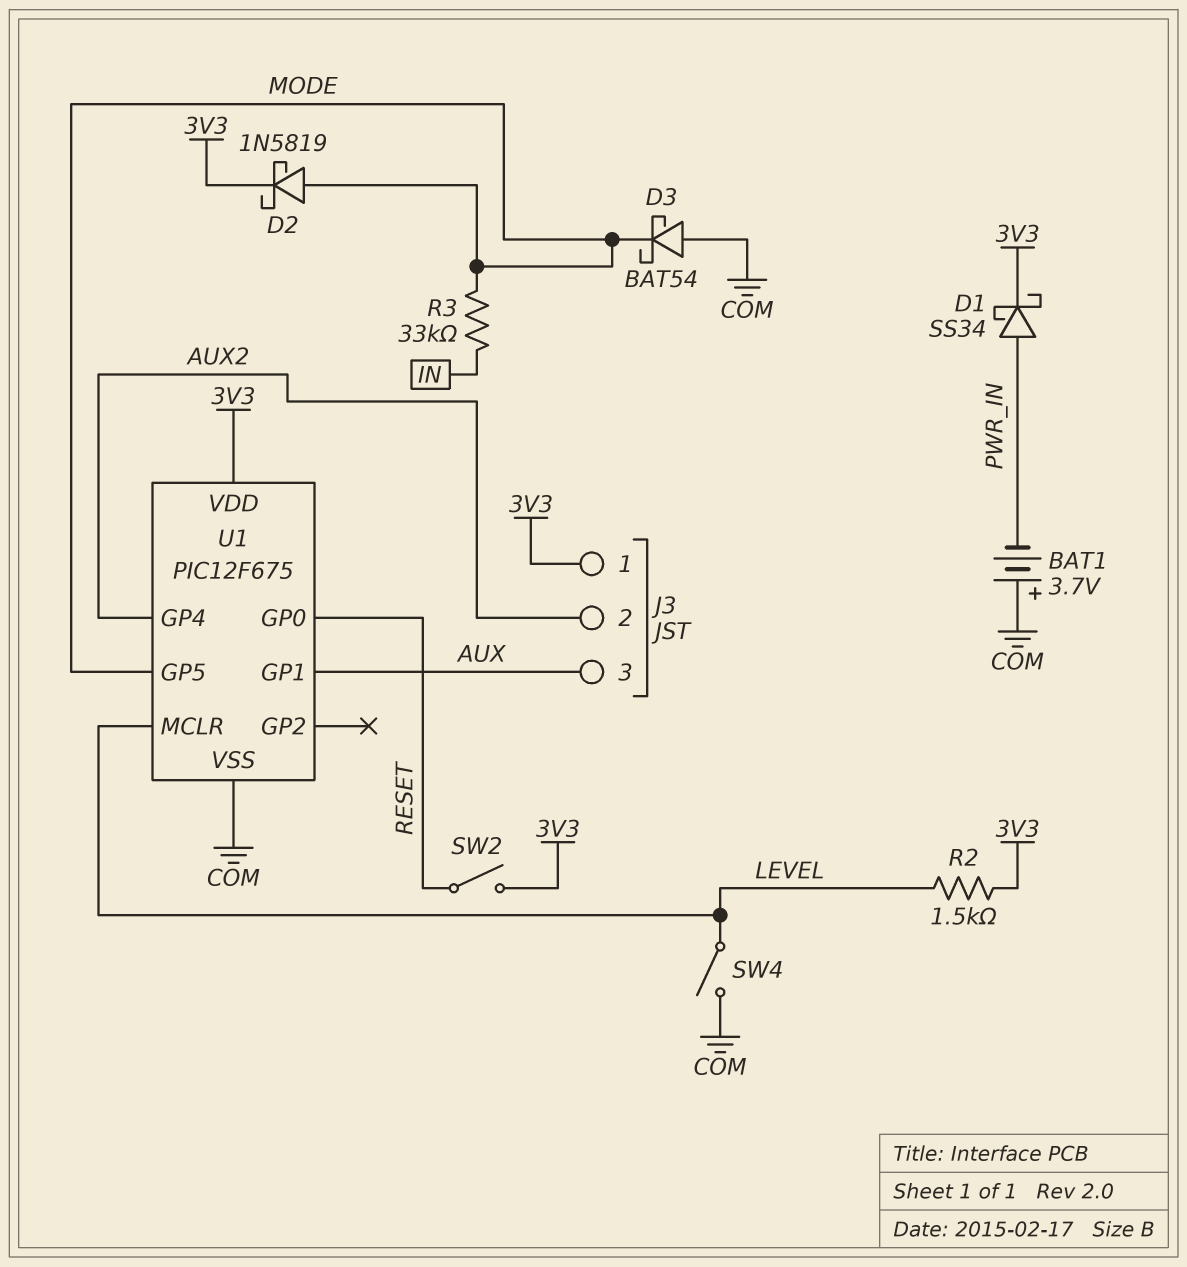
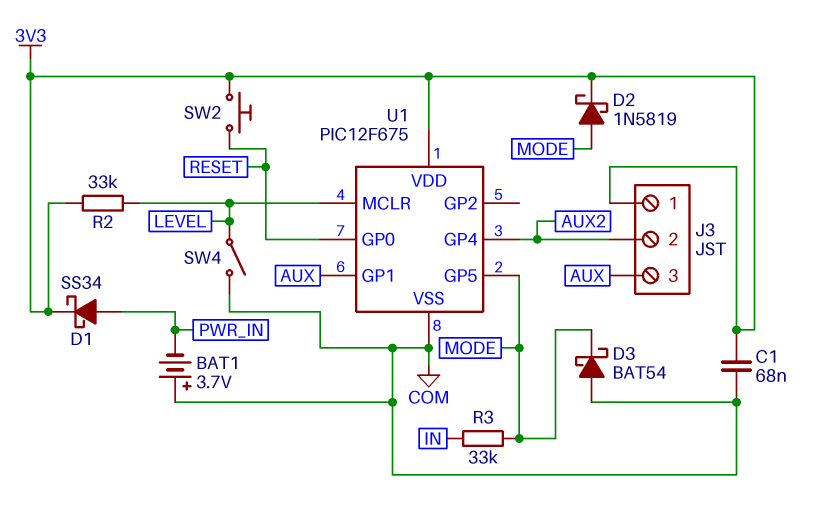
C1: none -> 68nF (3V3, COM)
R2: 1.5k (3V3, LEVEL) -> 33k (3V3, LEVEL)
SW2: switch (3V3, RESET) -> button (3V3, RESET)

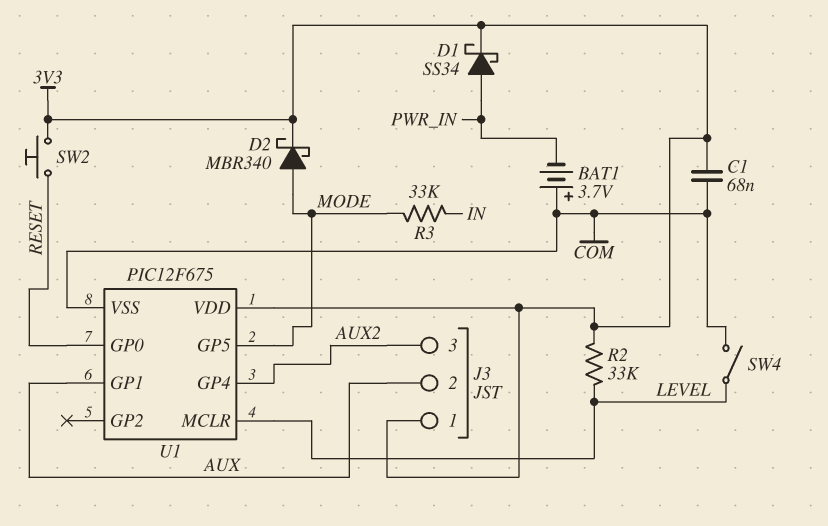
D2: schottky 1N5819 (A MODE, K 3V3) -> schottky MBR340 (A MODE, K 3V3)
D3: schottky BAT54 (A COM, K MODE) -> none
J3 pin 2: AUX2 -> AUX
J3 pin 3: AUX -> AUX2

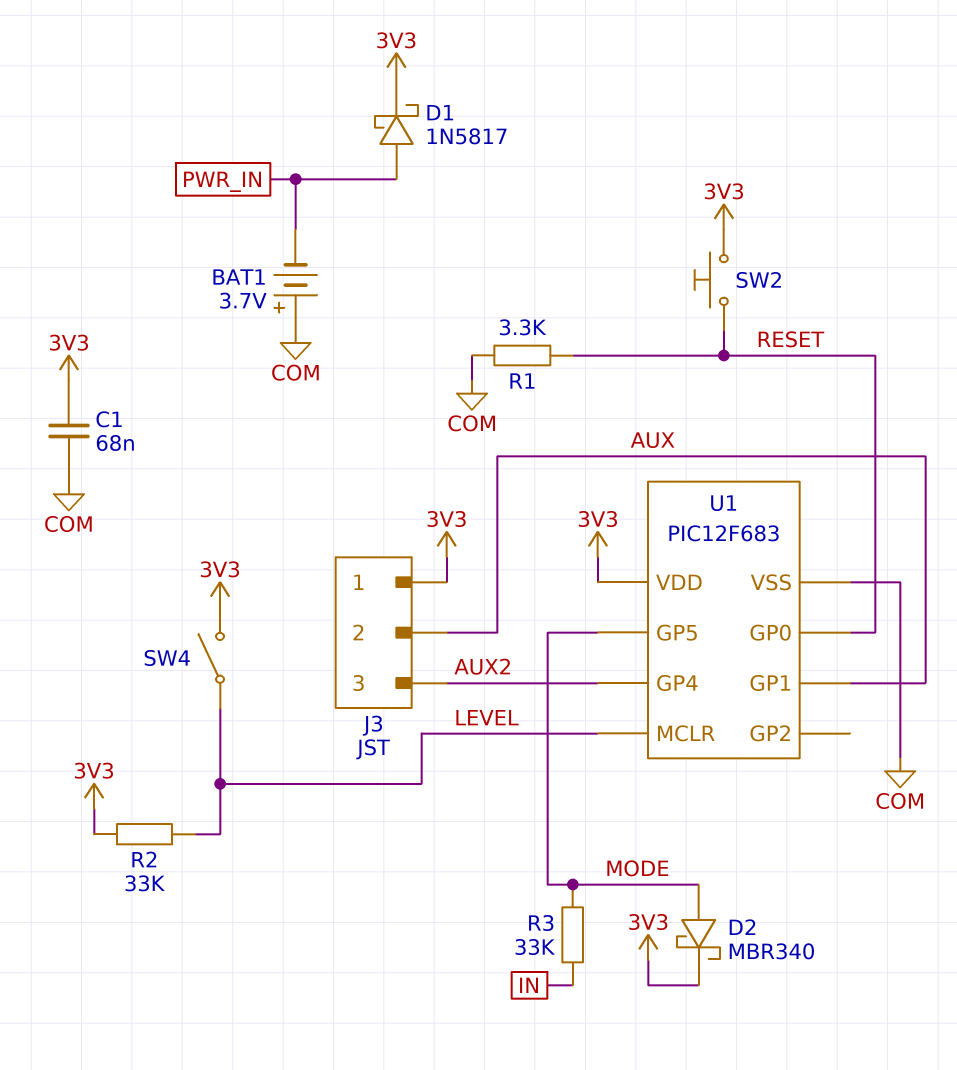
D1: schottky SS34 (A PWR_IN, K 3V3) -> schottky 1N5817 (A PWR_IN, K 3V3)
R1: none -> 3.3k (COM, RESET)
SW4: switch (COM, LEVEL) -> switch (3V3, LEVEL)
U1: PIC12F675 -> PIC12F683

